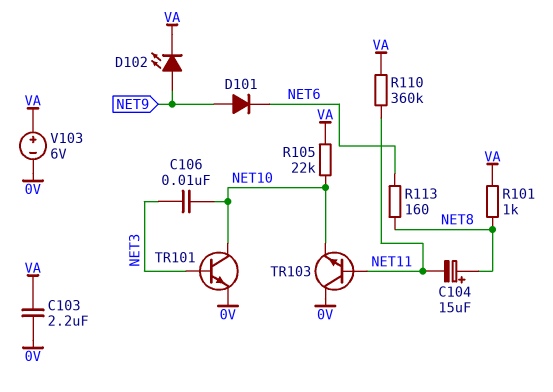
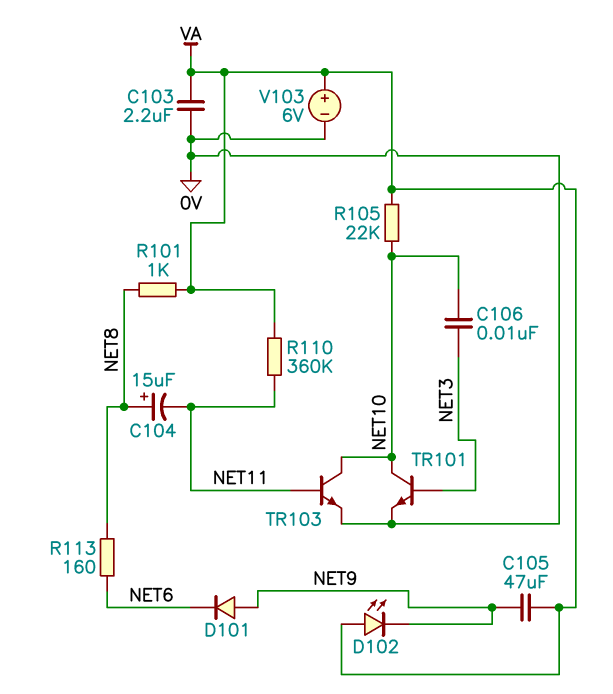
C105: none -> 47uF (NET9, VA)
D102: LED (A NET9, K VA) -> LED (A VA, K NET9)
TR103: NPN (B NET11, C 0V, E NET10) -> NPN (B NET11, C NET10, E 0V)

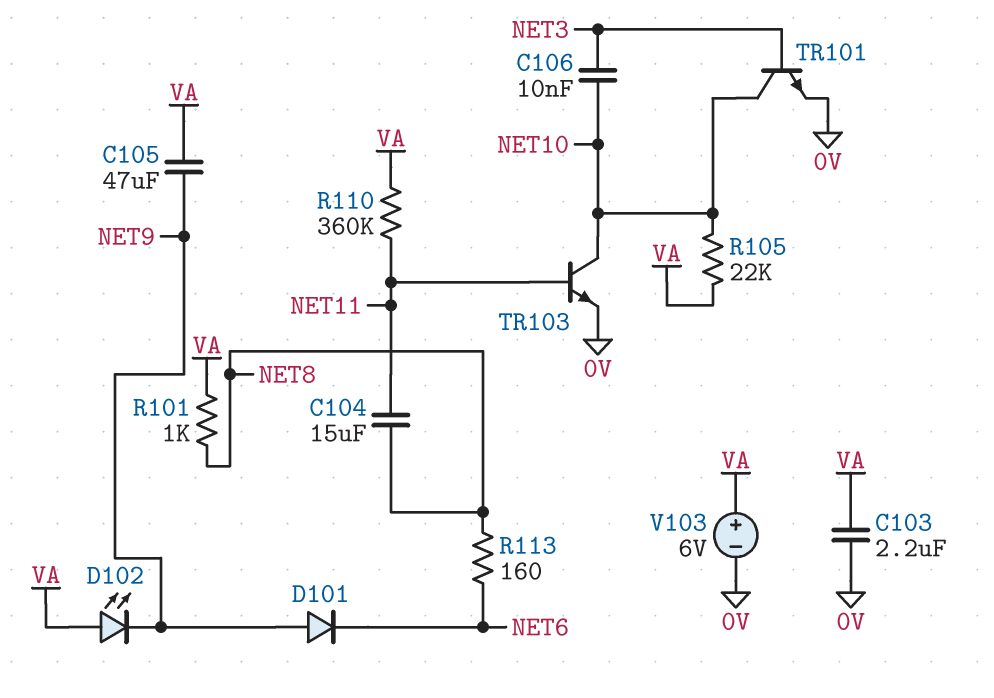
C104: 15uF (plus NET8, minus NET11) -> 15uF (NET8, NET11)

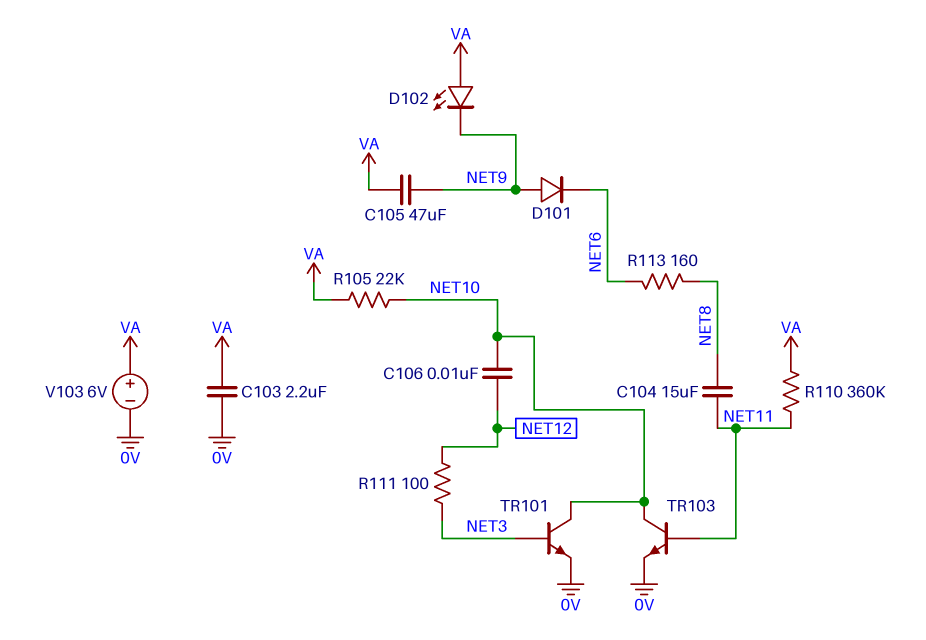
C106: 10nF (NET3, NET10) -> 10nF (NET10, NET12)
R101: 1k (NET8, VA) -> none
R111: none -> 100 (NET3, NET12)

